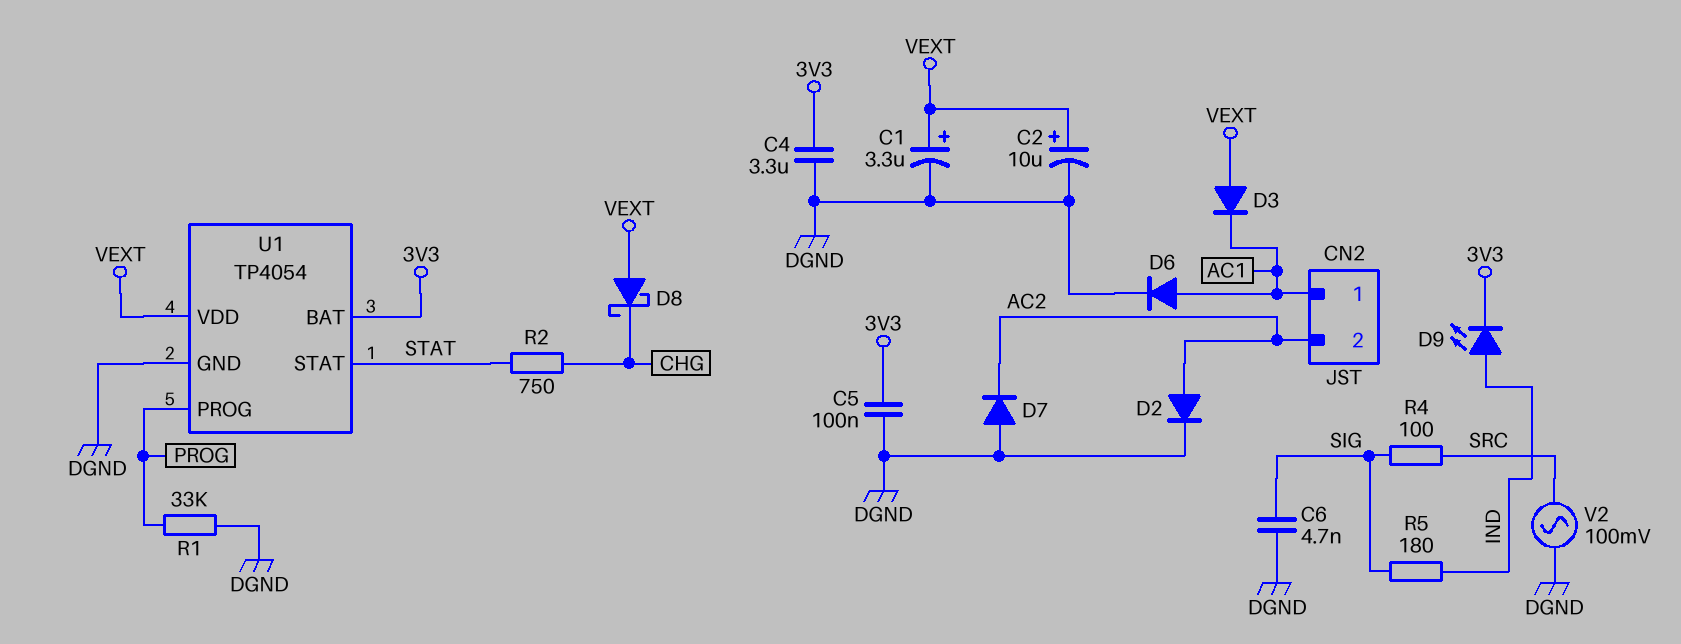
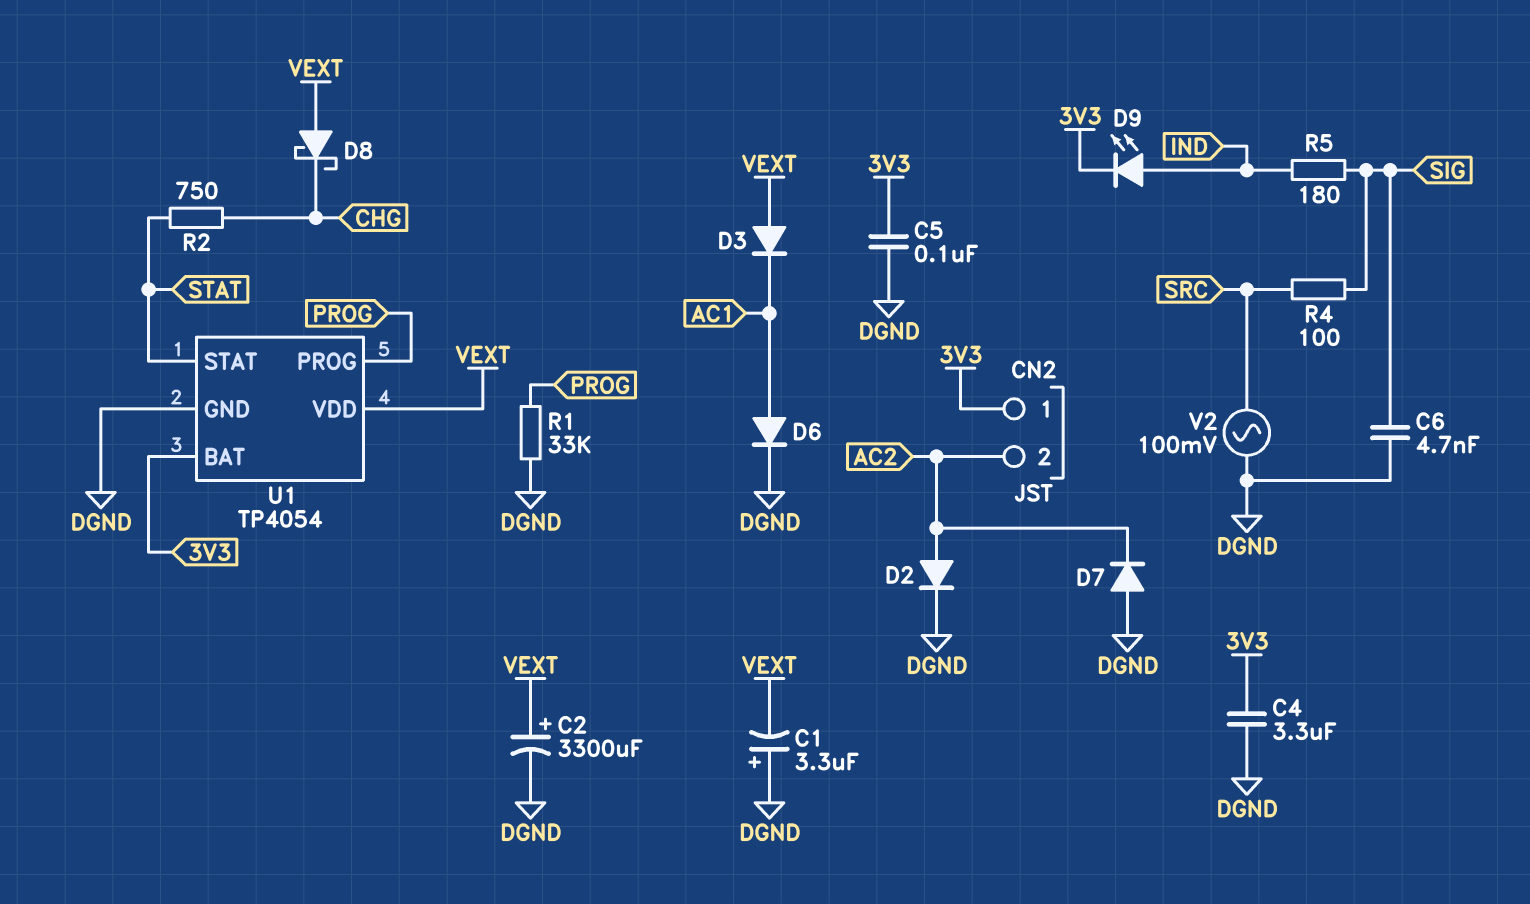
C1: 3.3uF (plus VEXT, minus DGND) -> 3.3uF (plus DGND, minus VEXT)
C2: 10uF (plus VEXT, minus DGND) -> 3300uF (plus VEXT, minus DGND)
CN2 pin 1: AC1 -> 3V3

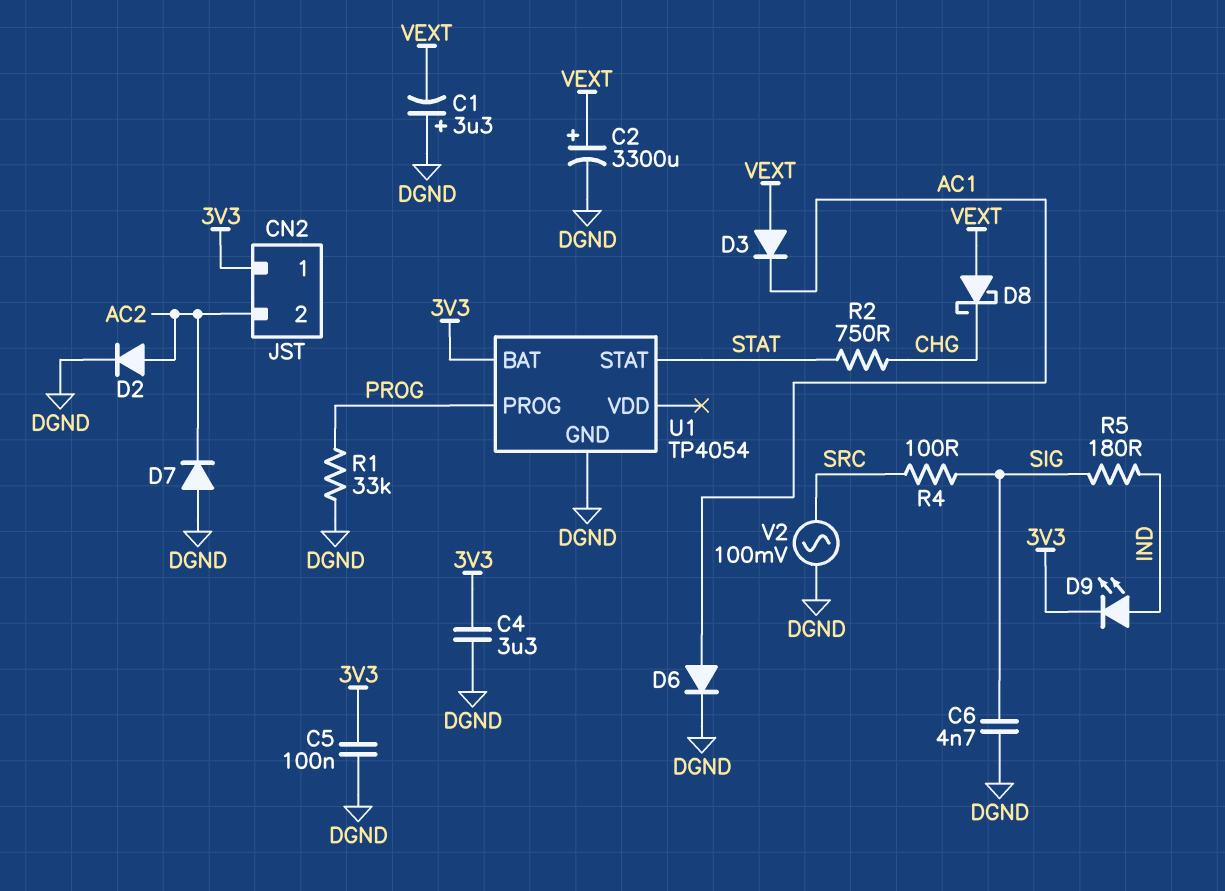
U1 pin VDD: VEXT -> none

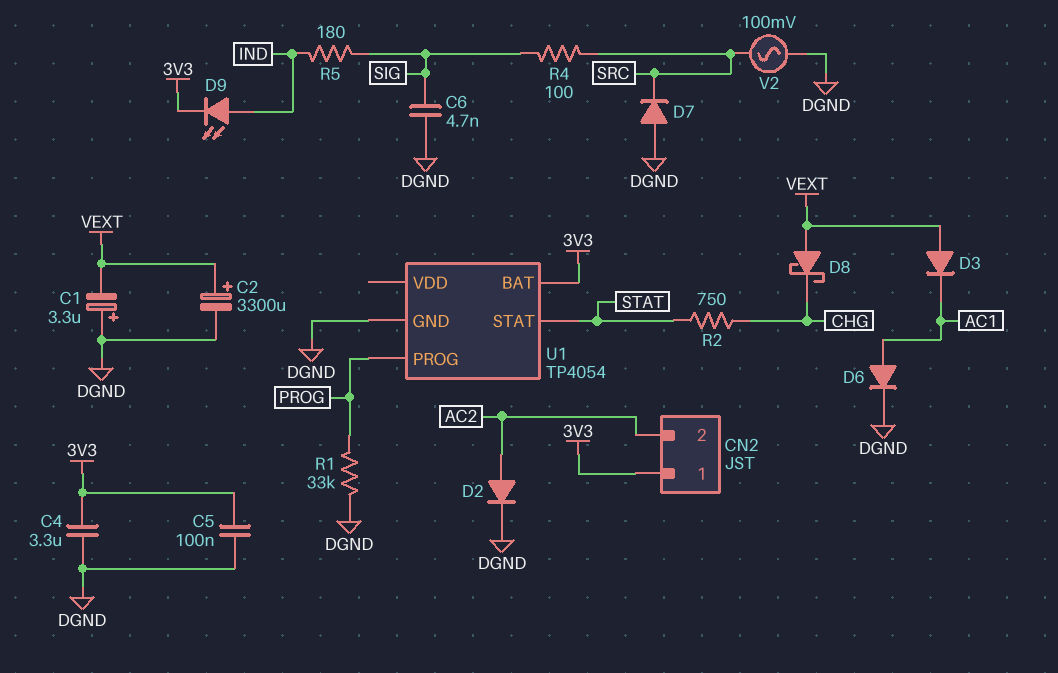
D7: diode (A DGND, K AC2) -> diode (A DGND, K SRC)

